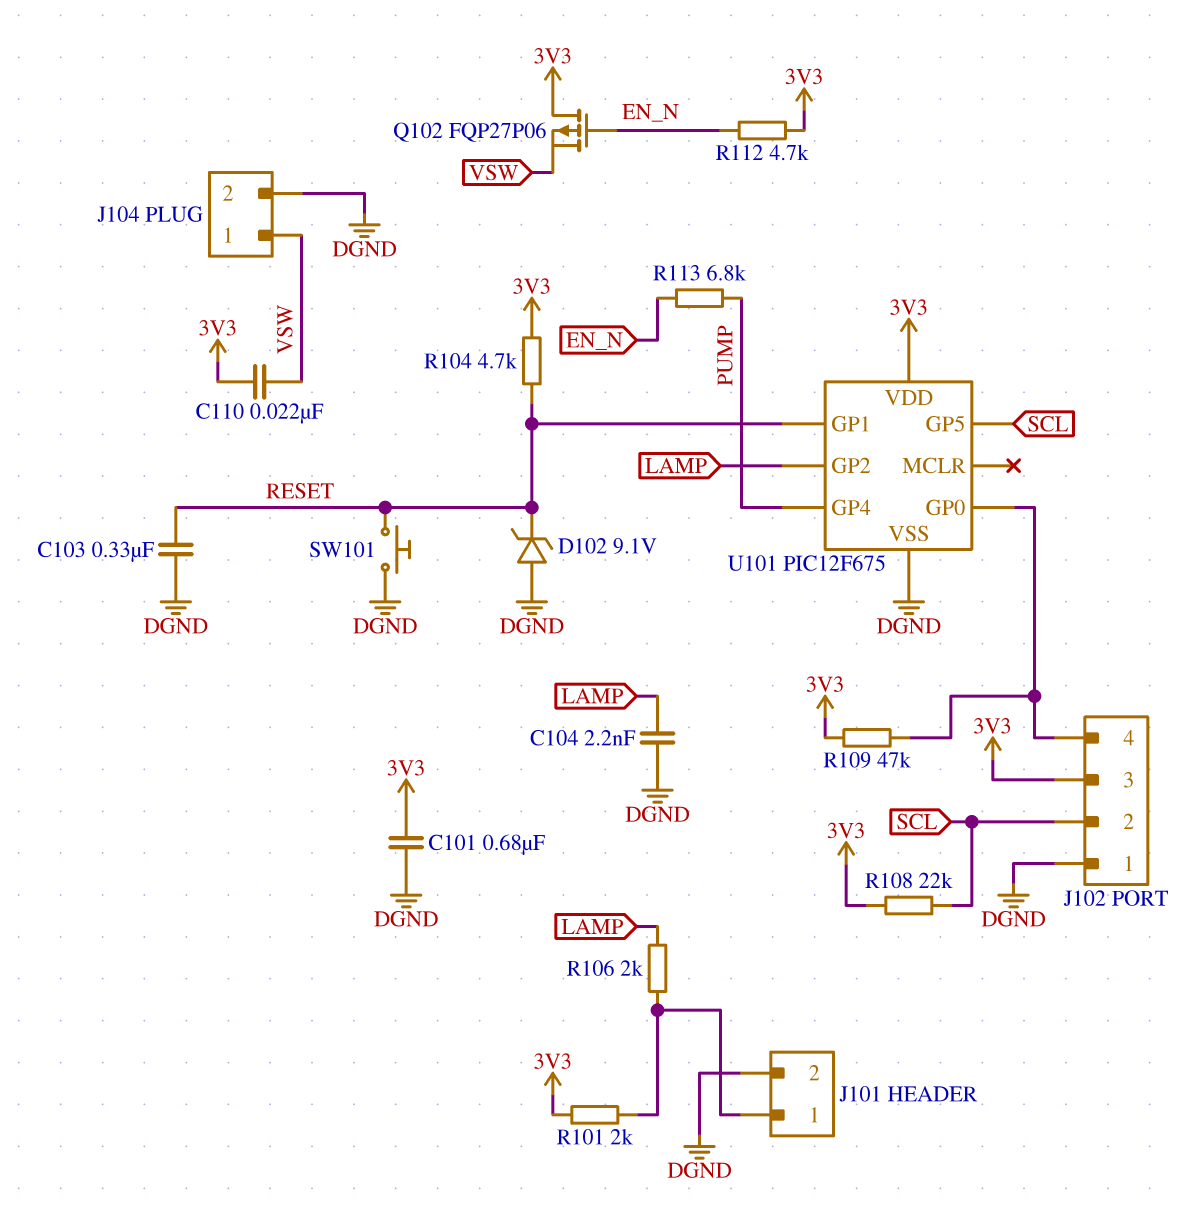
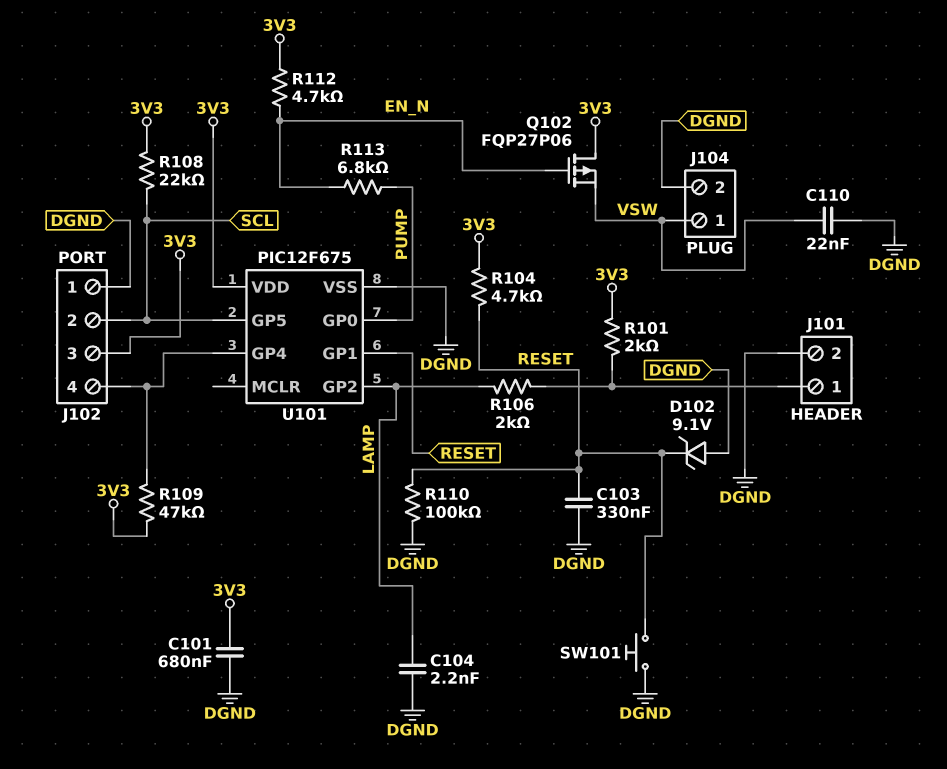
C110: 22nF (3V3, VSW) -> 22nF (DGND, VSW)
R110: none -> 100k (DGND, RESET)
U101 pin GP0: J102/4 -> PUMP
U101 pin GP4: PUMP -> J102/4

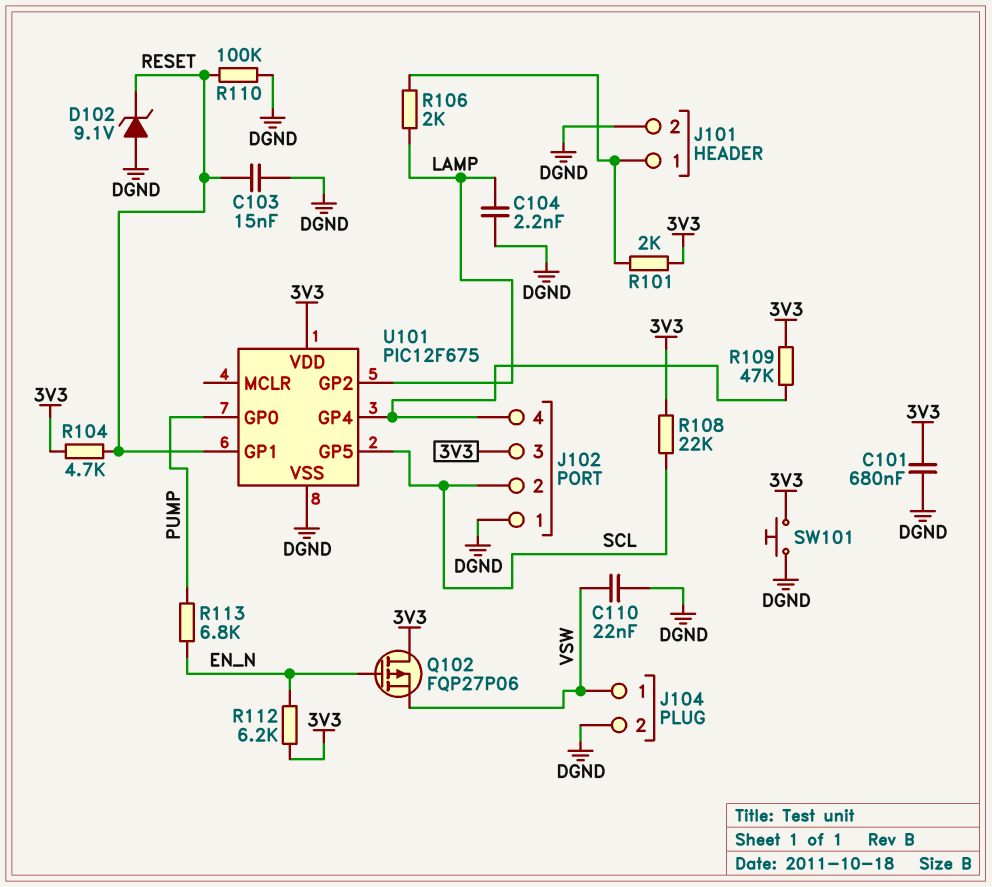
C103: 330nF (DGND, RESET) -> 15nF (DGND, RESET)
R112: 4.7k (3V3, EN_N) -> 6.2k (3V3, EN_N)
SW101: button (DGND, RESET) -> button (3V3, DGND)

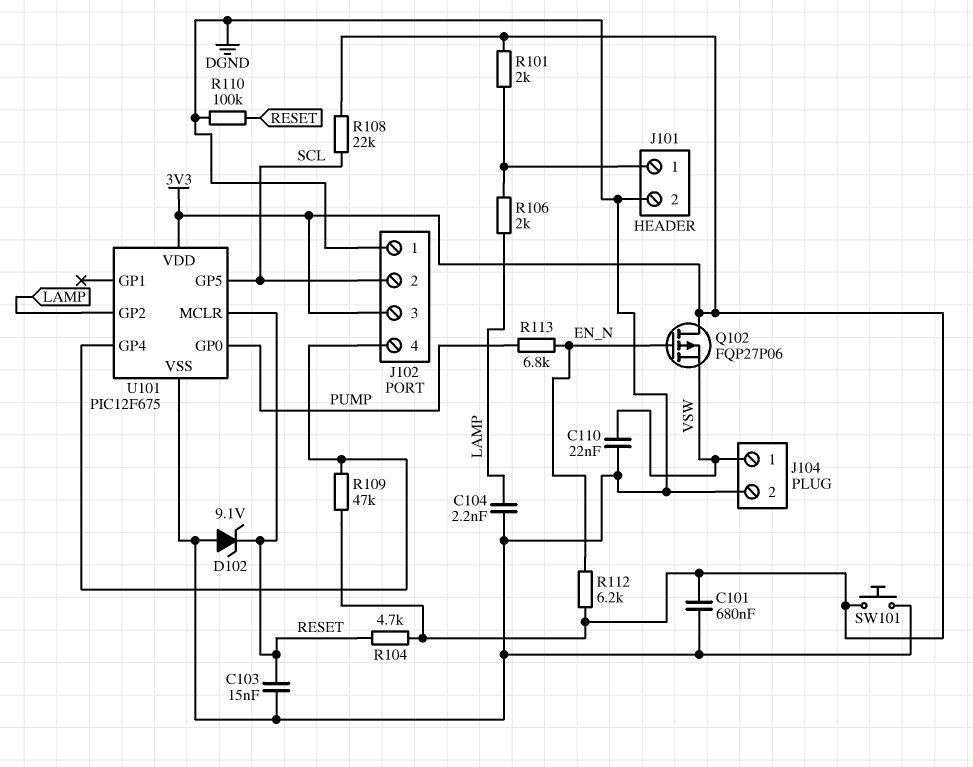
U101 pin GP1: RESET -> none
U101 pin MCLR: none -> RESET

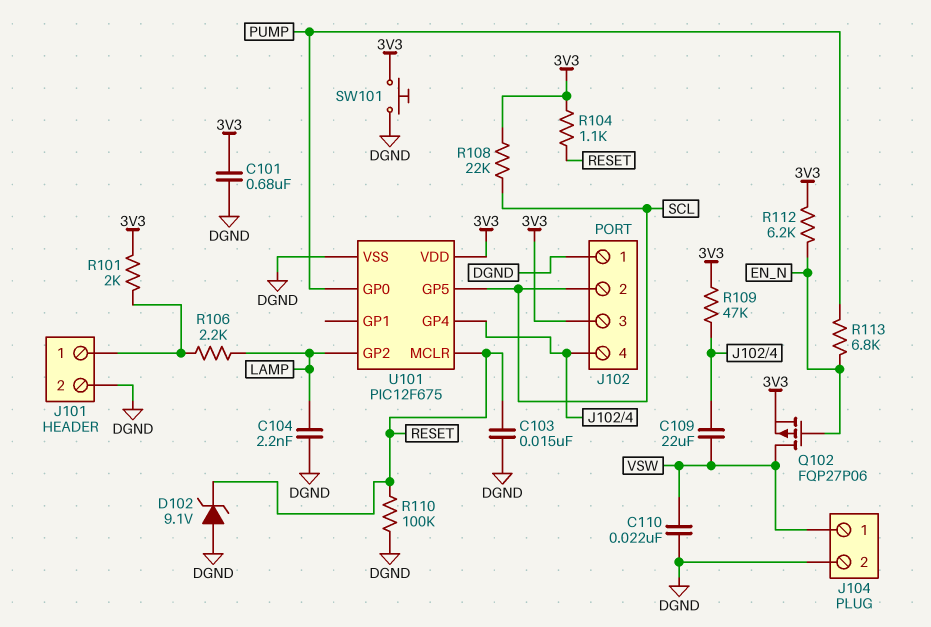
C109: none -> 22uF (J102/4, VSW)
Q102: PMOS FQP27P06 (G EN_N, D 3V3, S VSW) -> PMOS FQP27P06 (G EN_N, D VSW, S 3V3)
R104: 4.7k (3V3, RESET) -> 1.1k (3V3, RESET)
R106: 2k (J101/1, LAMP) -> 2.2k (J101/1, LAMP)

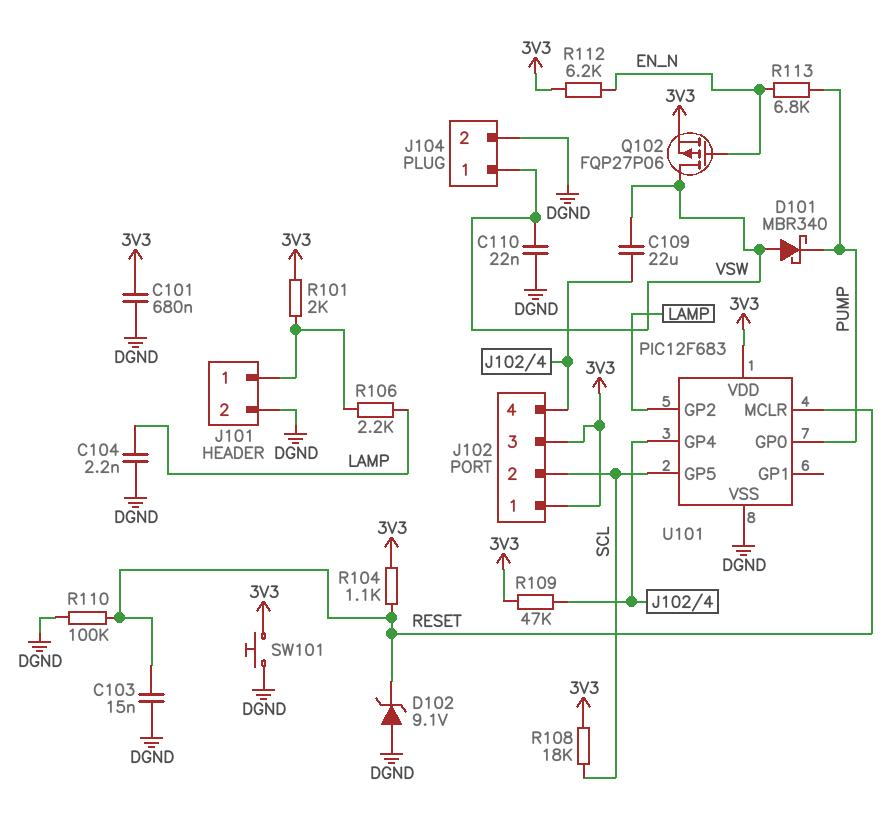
D101: none -> schottky MBR340 (A VSW, K PUMP)
J102 pin 1: DGND -> 3V3
R108: 22k (3V3, SCL) -> 18k (3V3, SCL)
U101: PIC12F675 -> PIC12F683

